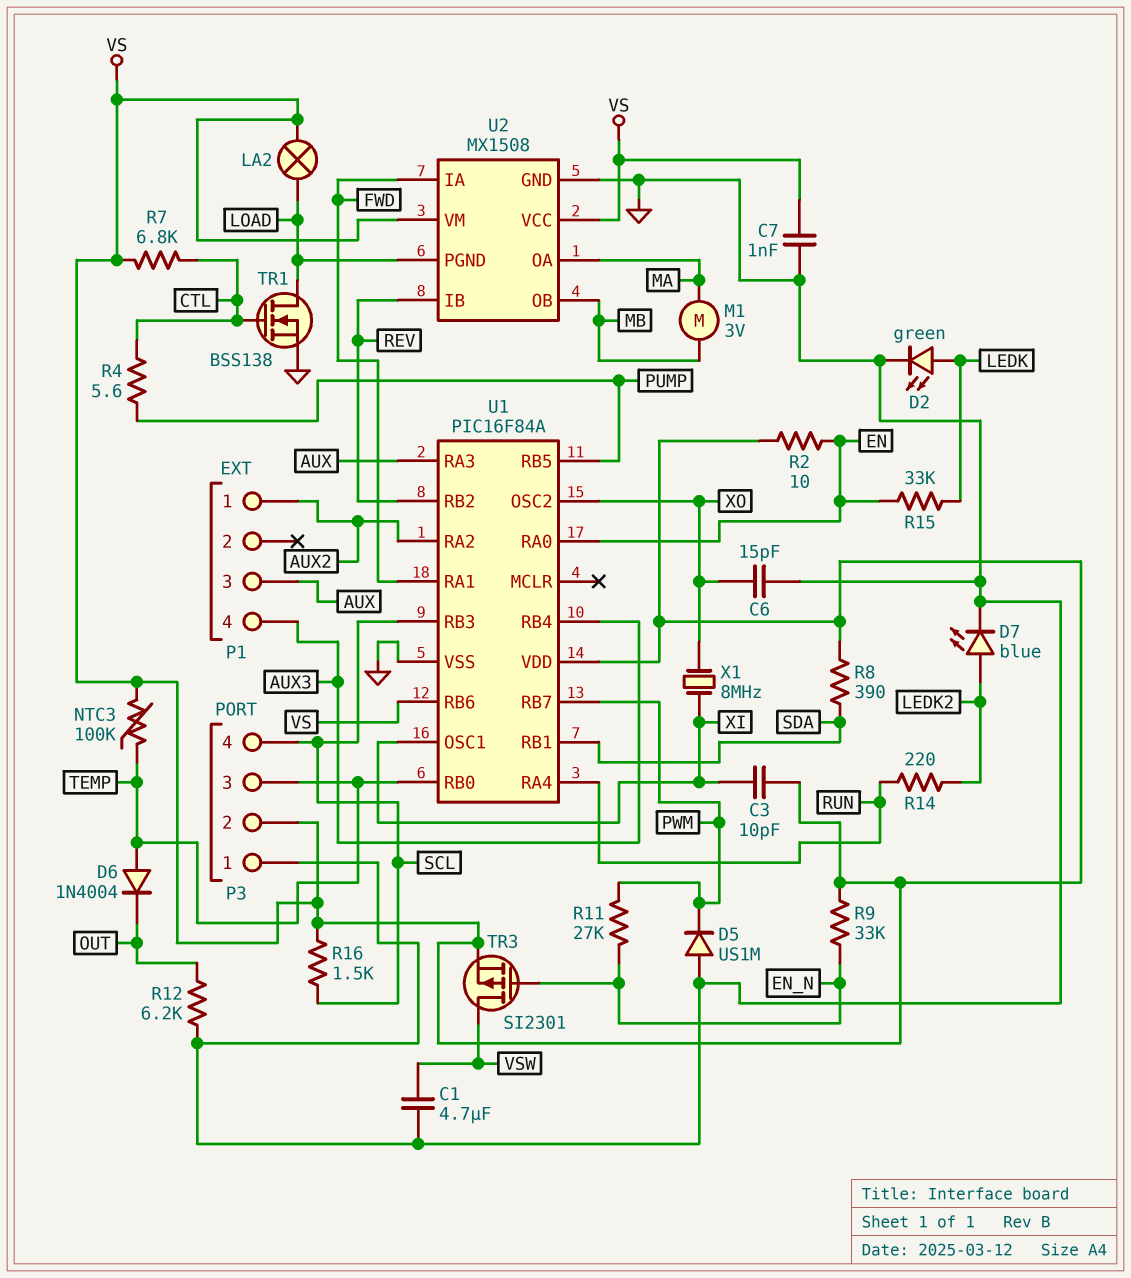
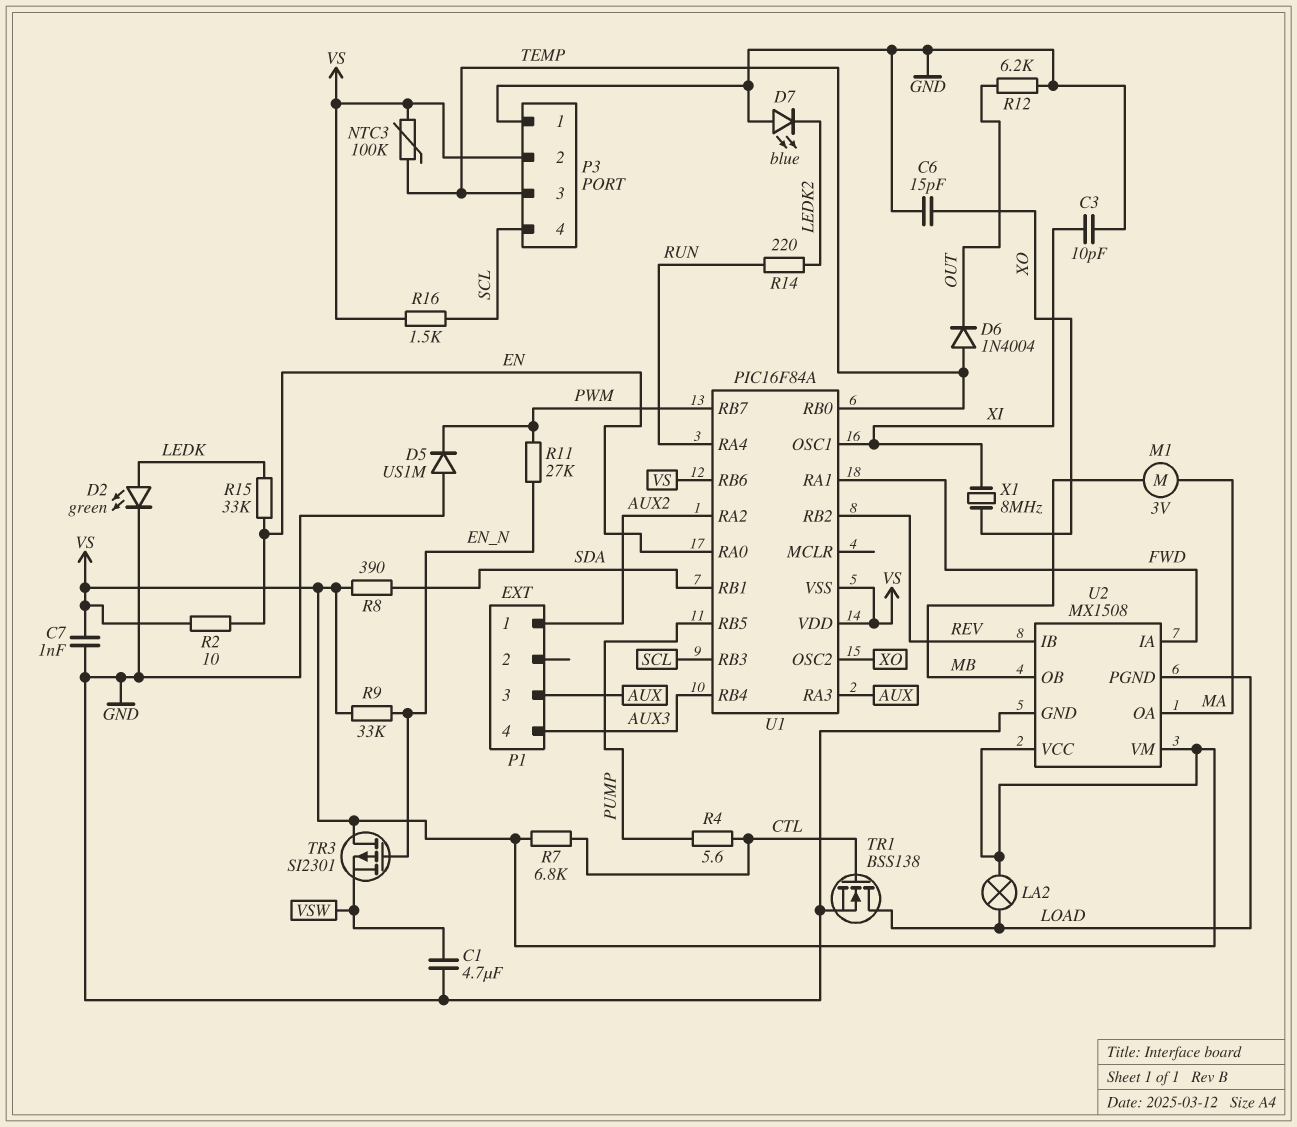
C3: 10pF (VS, XI) -> 10pF (GND, XI)
D7: LED blue (A LEDK2, K GND) -> LED blue (A GND, K LEDK2)
TR3: PMOS SI2301 (G EN_N, D VSW, S VS) -> PMOS SI2301 (G EN_N, D VS, S VSW)
U1 pin VSS: GND -> VS

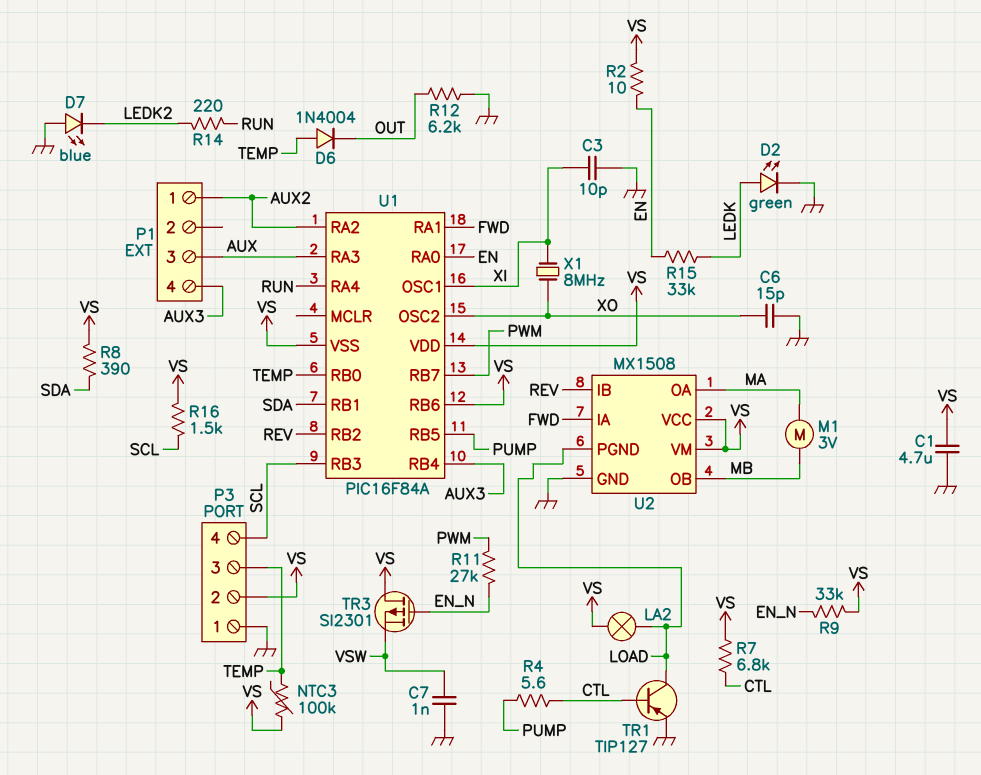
C1: 4.7uF (GND, VSW) -> 4.7uF (GND, VS)
C7: 1nF (GND, VS) -> 1nF (GND, VSW)
D5: diode US1M (A GND, K PWM) -> none
TR1: NMOS BSS138 (G CTL, D LOAD, S GND) -> PNP TIP127 (B CTL, C LOAD, E GND)

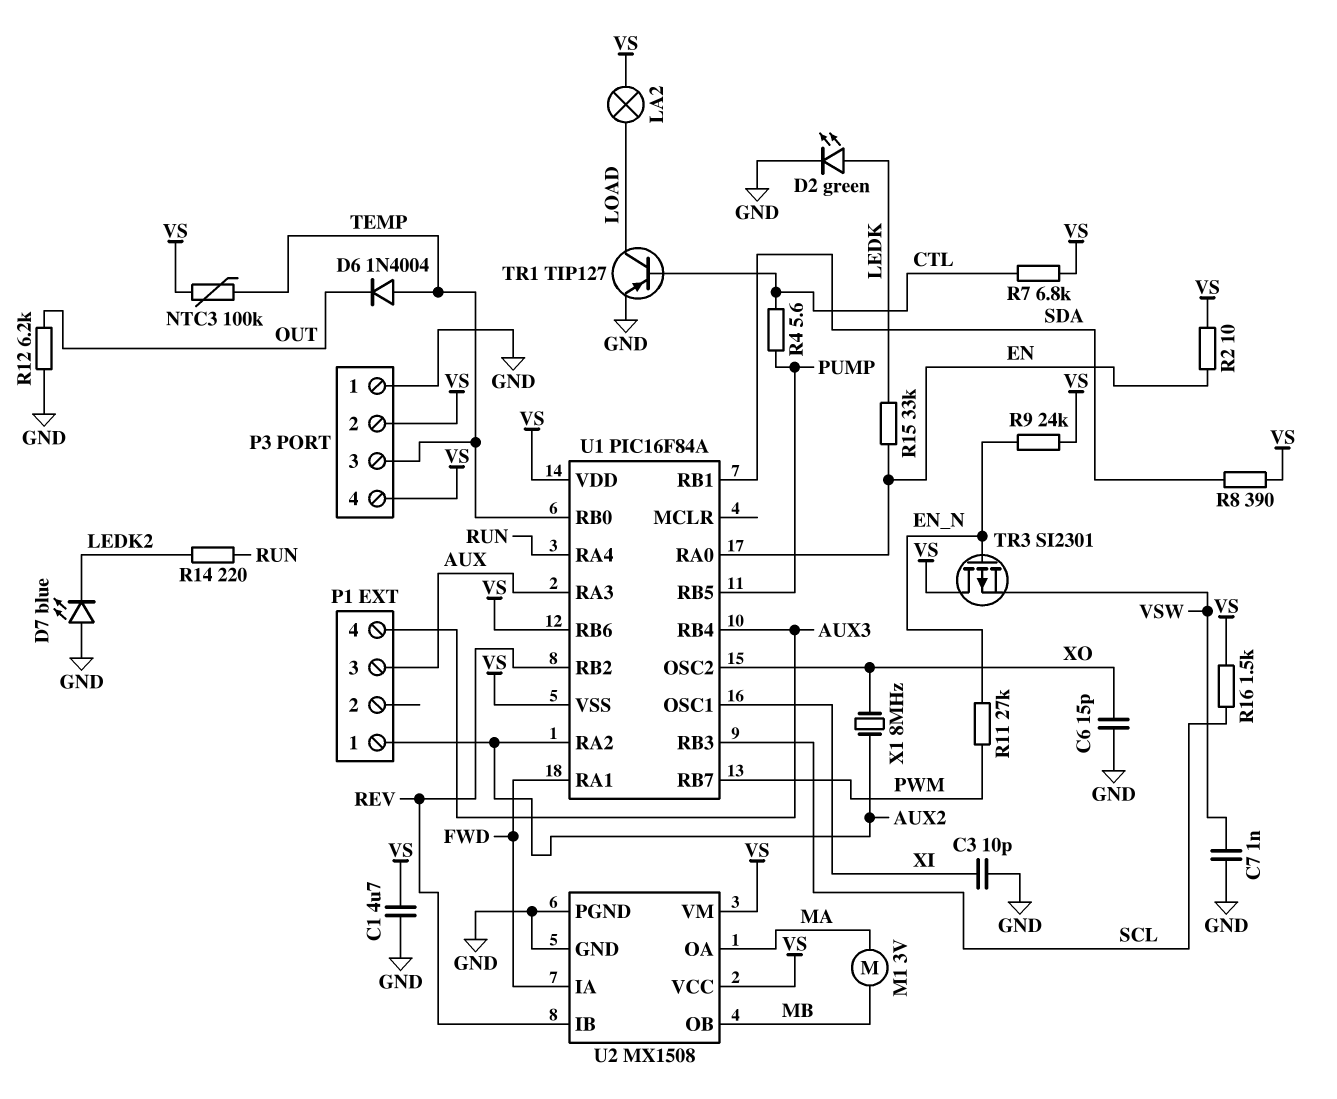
P3 pin 4: SCL -> VS
R9: 33k (EN_N, VS) -> 24k (EN_N, VS)
U2 pin PGND: LOAD -> GND
X1: 8MHz (XI, XO) -> 8MHz (AUX2, XO)

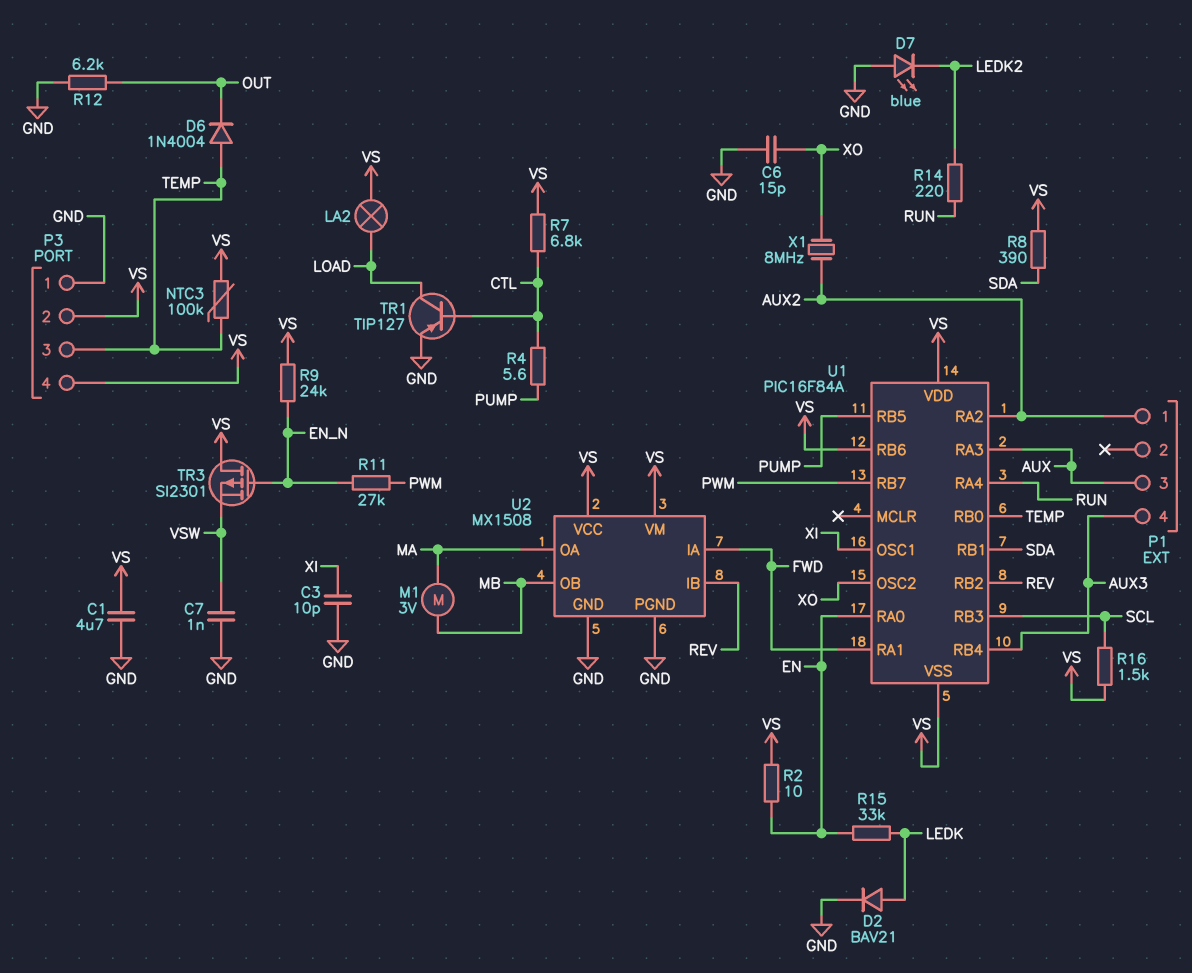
D2: LED green (A LEDK, K GND) -> diode BAV21 (A LEDK, K GND)

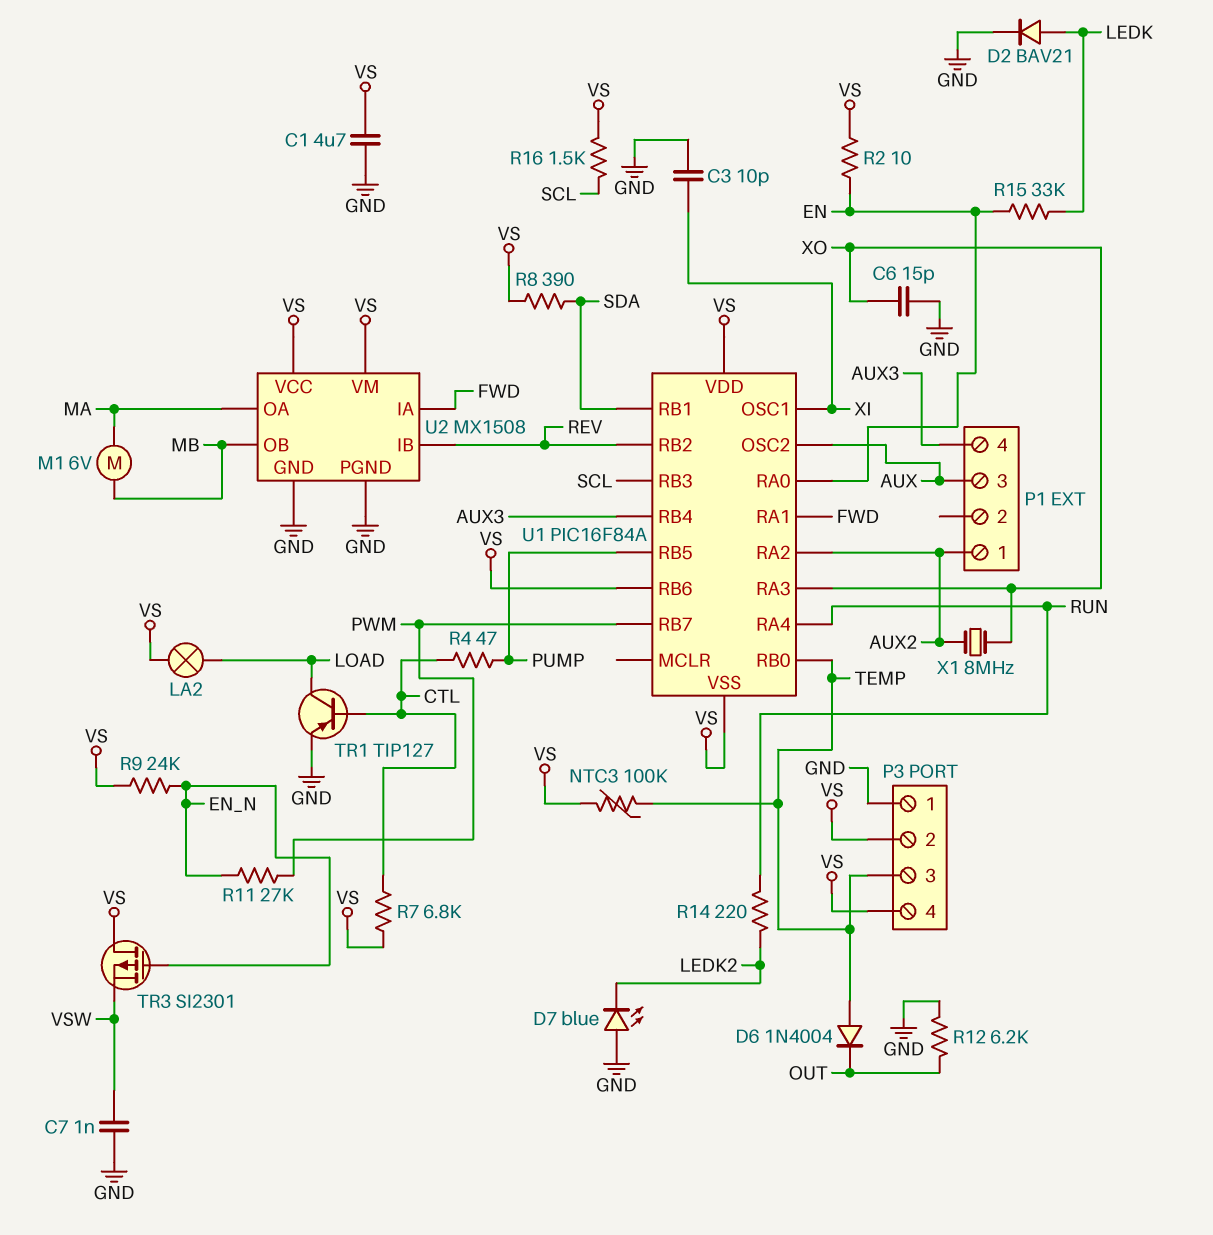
M1: motor 3V (MA, MB) -> motor 6V (MA, MB)
R4: 5.6 (CTL, PUMP) -> 47 (CTL, PUMP)
U1 pin OSC2: XO -> AUX
U1 pin RA3: AUX -> XO

